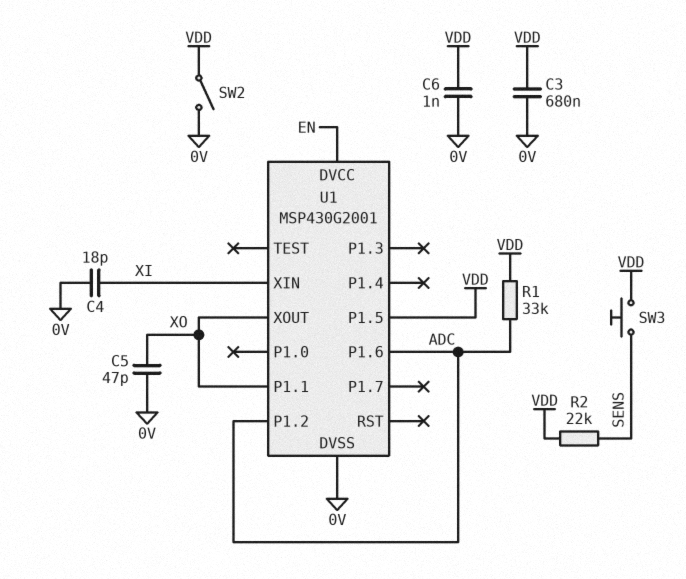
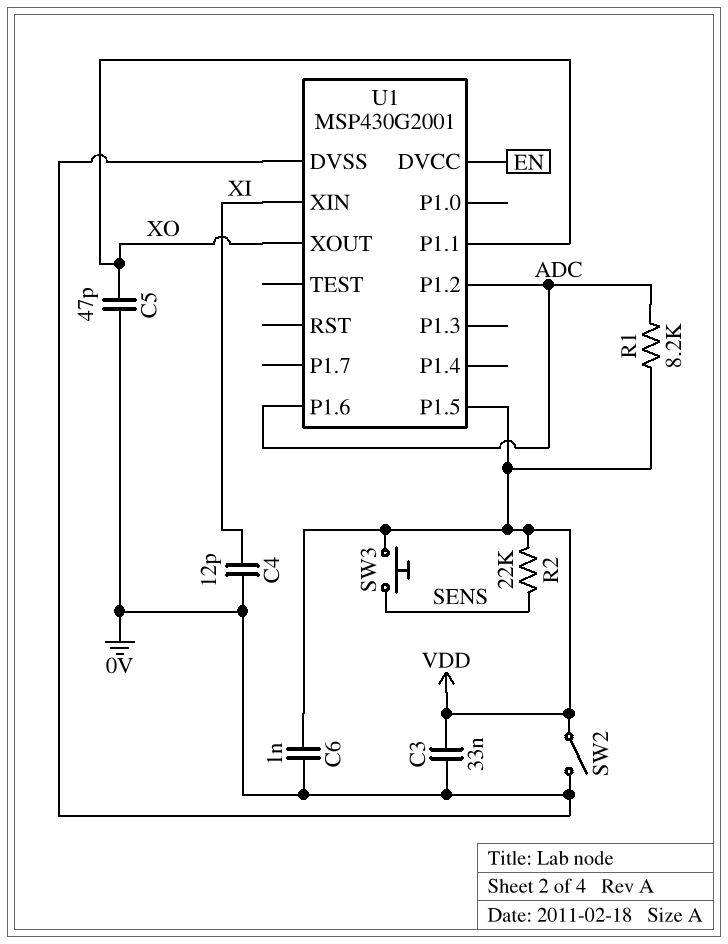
C3: 680nF (0V, VDD) -> 33nF (0V, VDD)
C4: 18pF (0V, XI) -> 12pF (0V, XI)
R1: 33k (ADC, VDD) -> 8.2k (ADC, VDD)

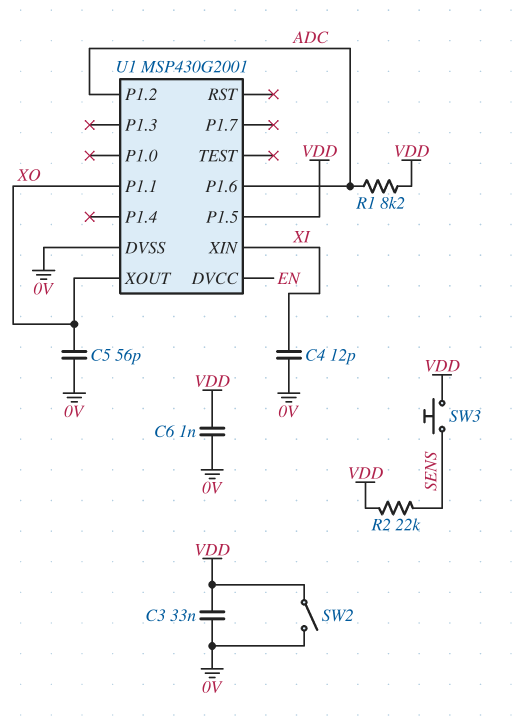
C5: 47pF (0V, XO) -> 56pF (0V, XO)

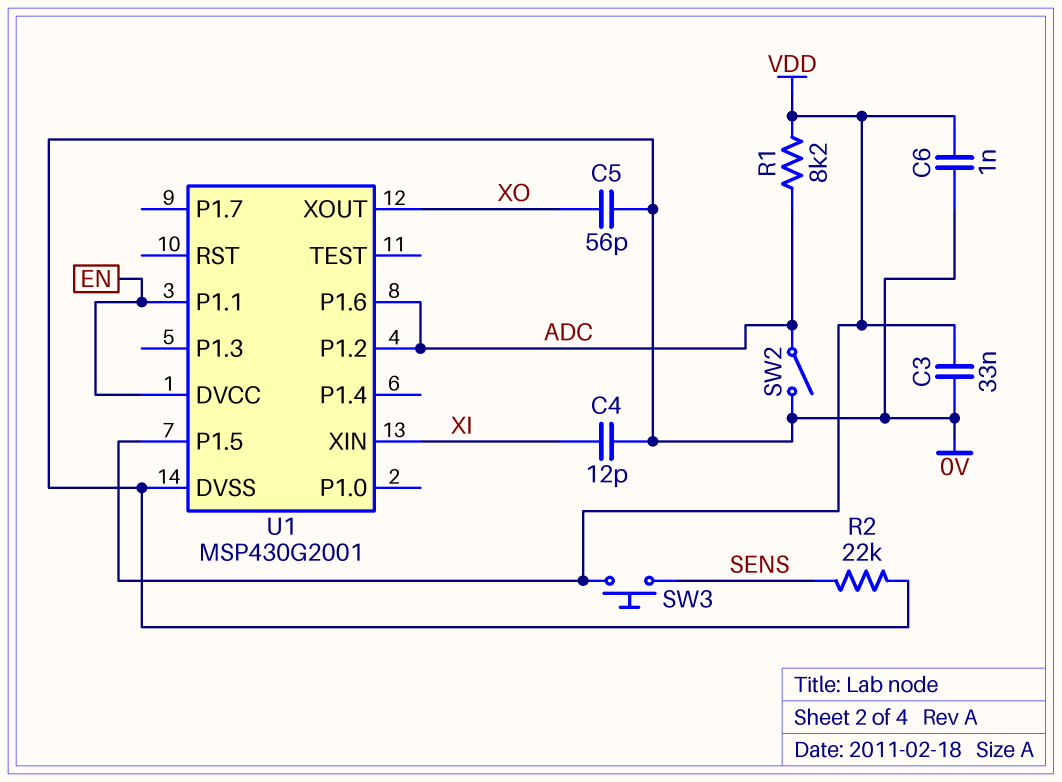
R2: 22k (SENS, VDD) -> 22k (0V, SENS)
SW2: switch (0V, VDD) -> switch (0V, ADC)
U1 pin P1.1: XO -> EN

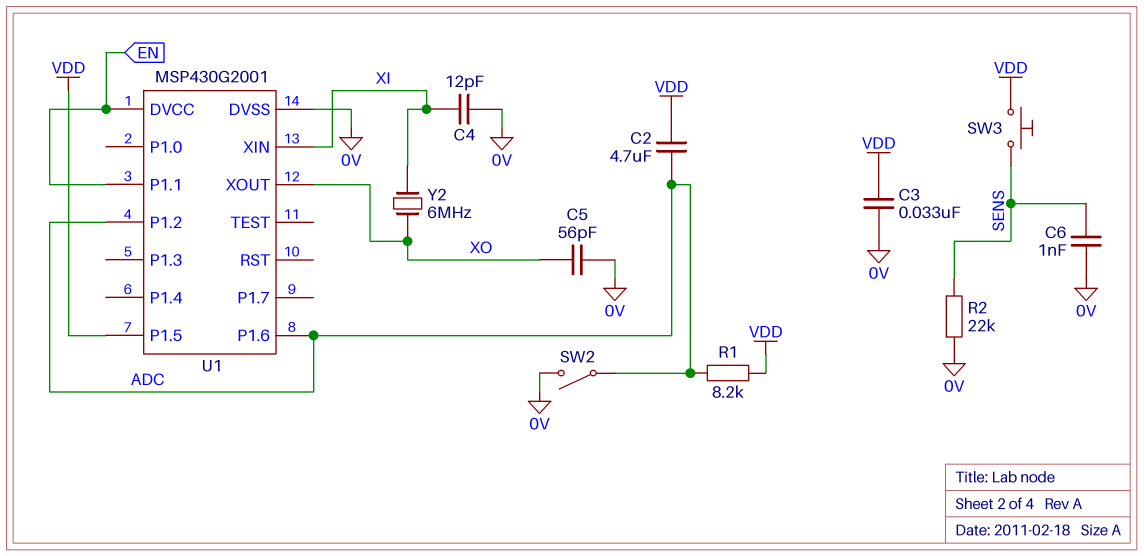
C2: none -> 4.7uF (ADC, VDD)
C6: 1nF (0V, VDD) -> 1nF (0V, SENS)
Y2: none -> 6MHz (XI, XO)

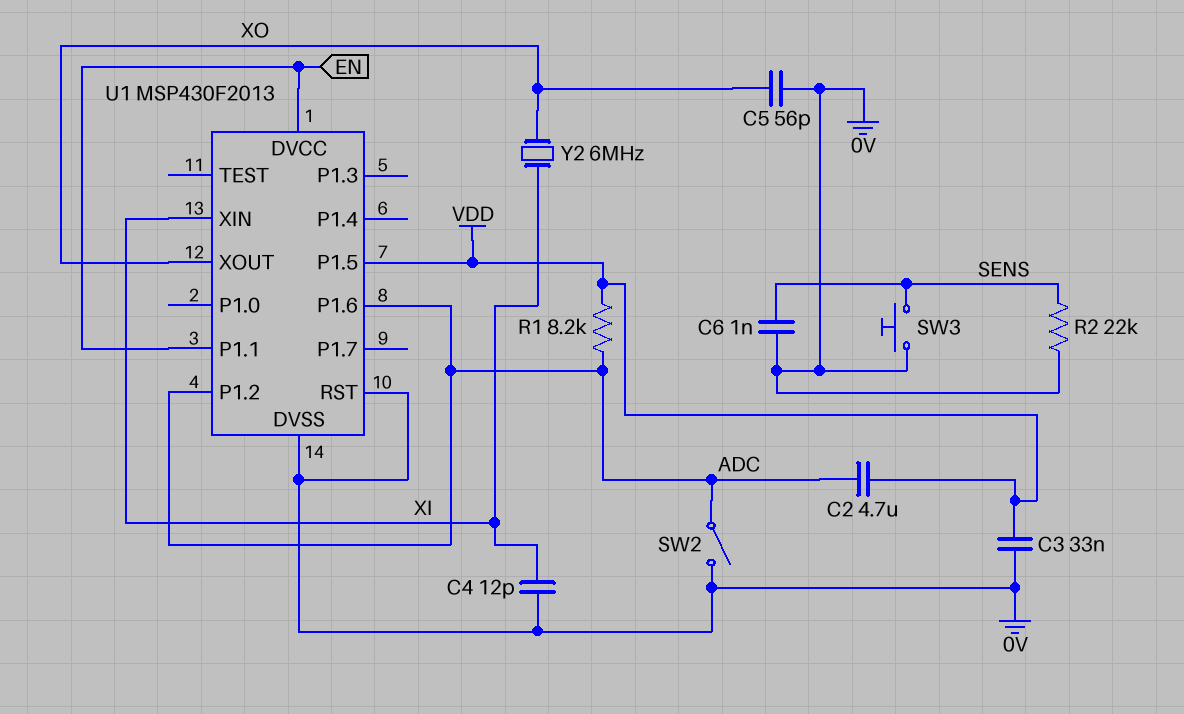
SW3: button (SENS, VDD) -> button (0V, SENS)
U1: MSP430G2001 -> MSP430F2013
U1 pin RST: none -> 0V

